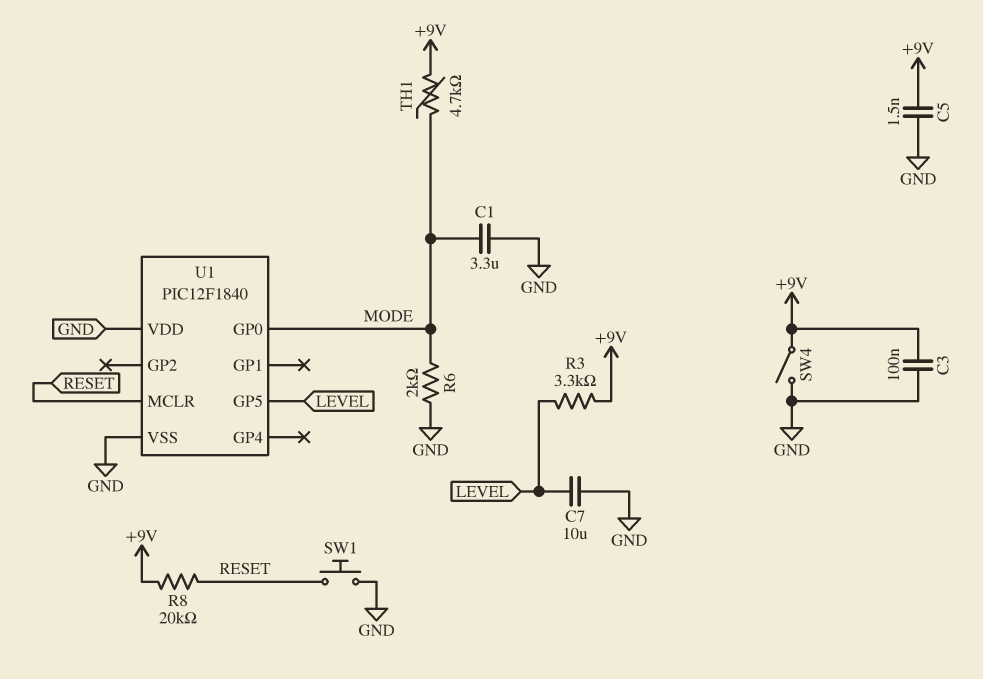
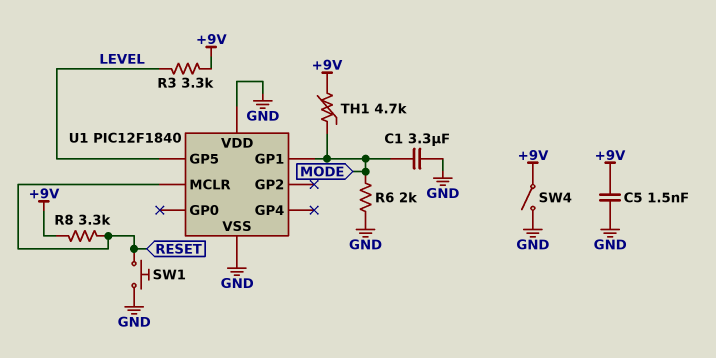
C3: 100nF (+9V, GND) -> none
C7: 10uF (GND, LEVEL) -> none
R8: 20k (+9V, RESET) -> 3.3k (+9V, RESET)
U1 pin GP0: MODE -> none
U1 pin GP1: none -> MODE

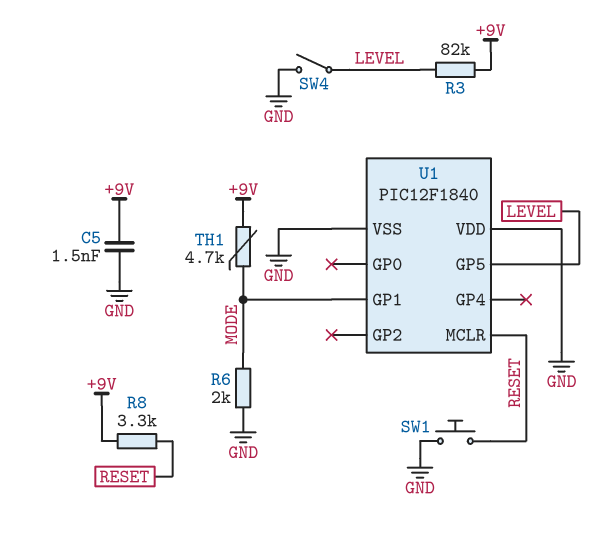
C1: 3.3uF (GND, MODE) -> none
R3: 3.3k (+9V, LEVEL) -> 82k (+9V, LEVEL)
SW4: switch (+9V, GND) -> switch (GND, LEVEL)

